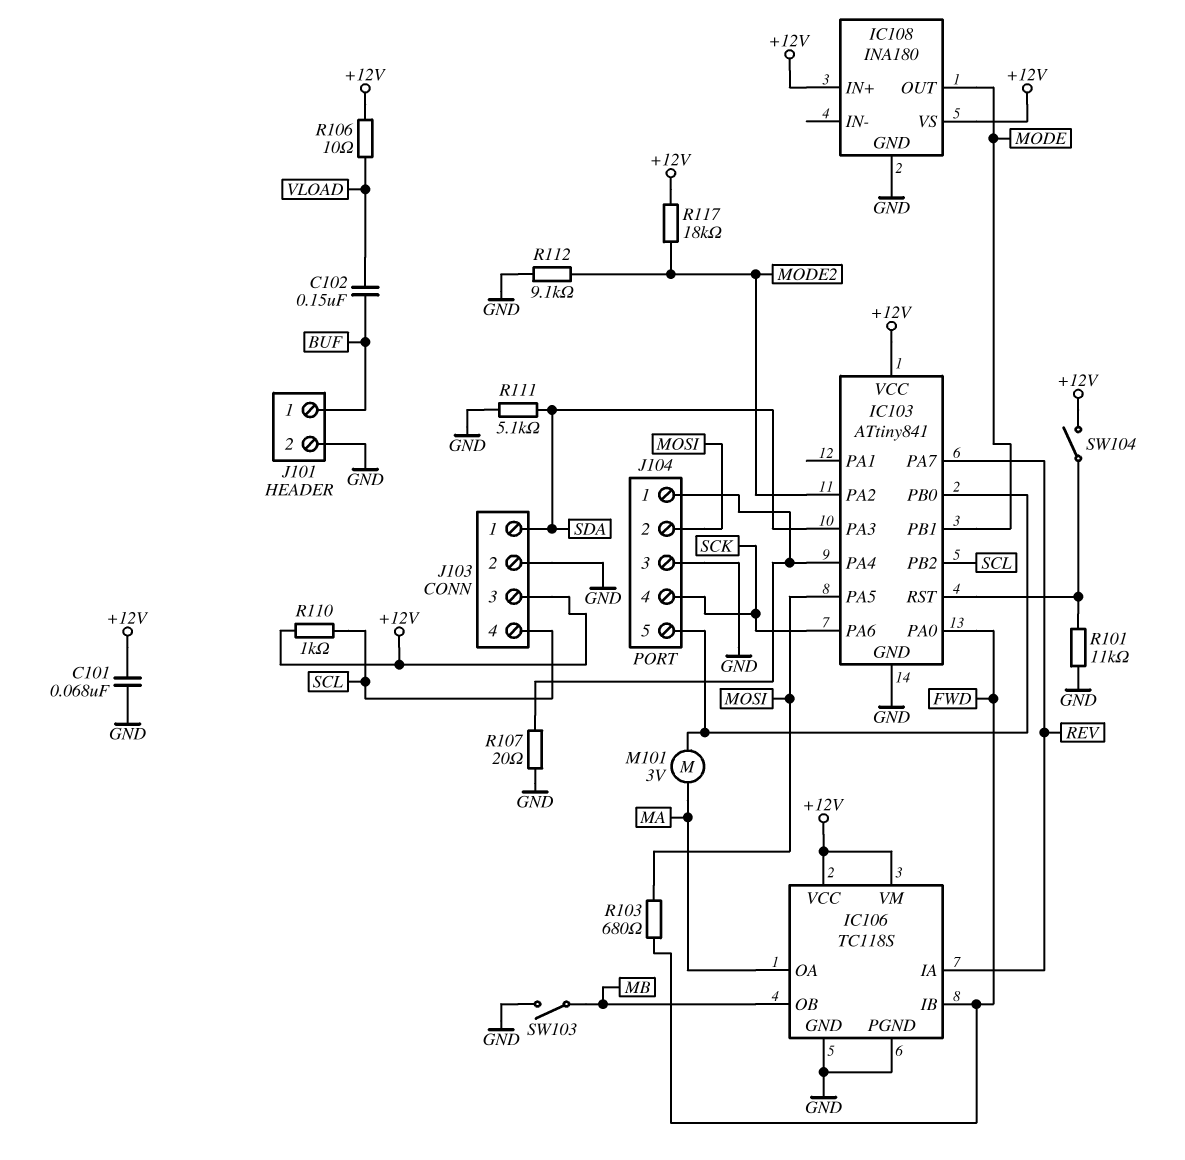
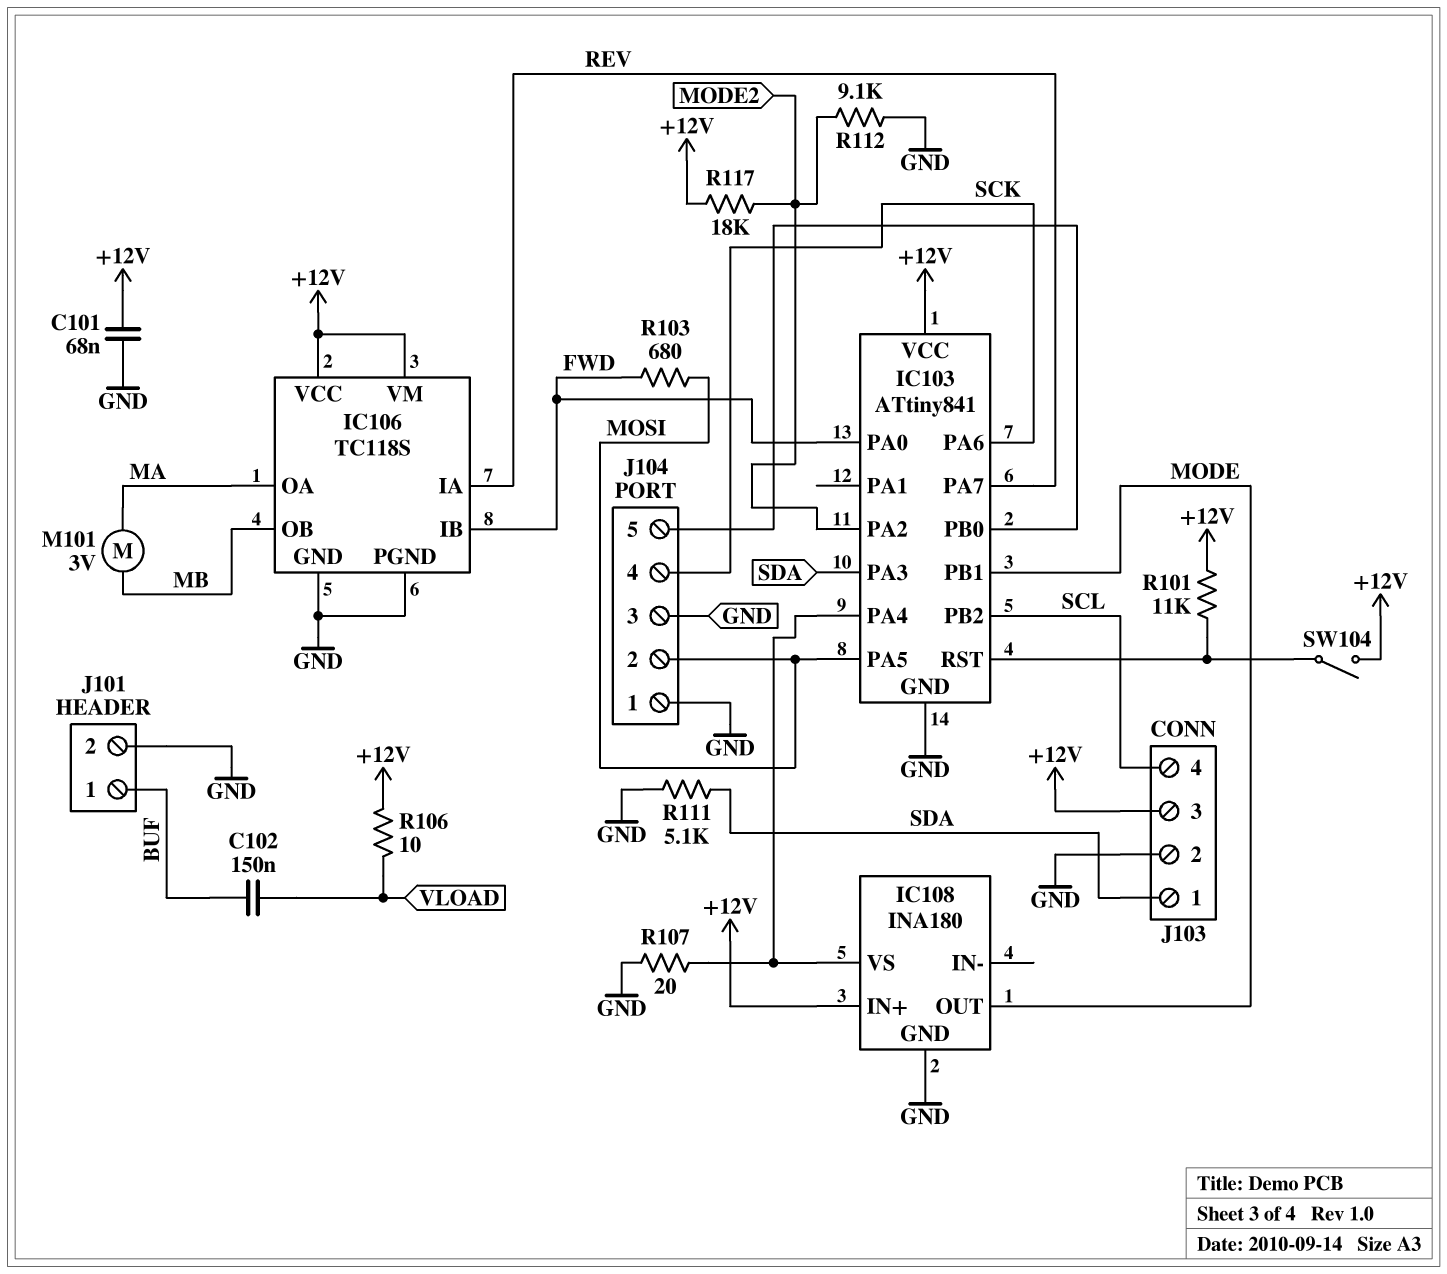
IC108 pin VS: +12V -> IC103/PA4
J104 pin 1: IC103/PA4 -> GND
M101: motor 3V (IC103/PB0, MA) -> motor 3V (MA, MB)
R101: 11k (GND, IC103/RST) -> 11k (+12V, IC103/RST)
R110: 1k (+12V, SCL) -> none
SW103: switch (GND, MB) -> none

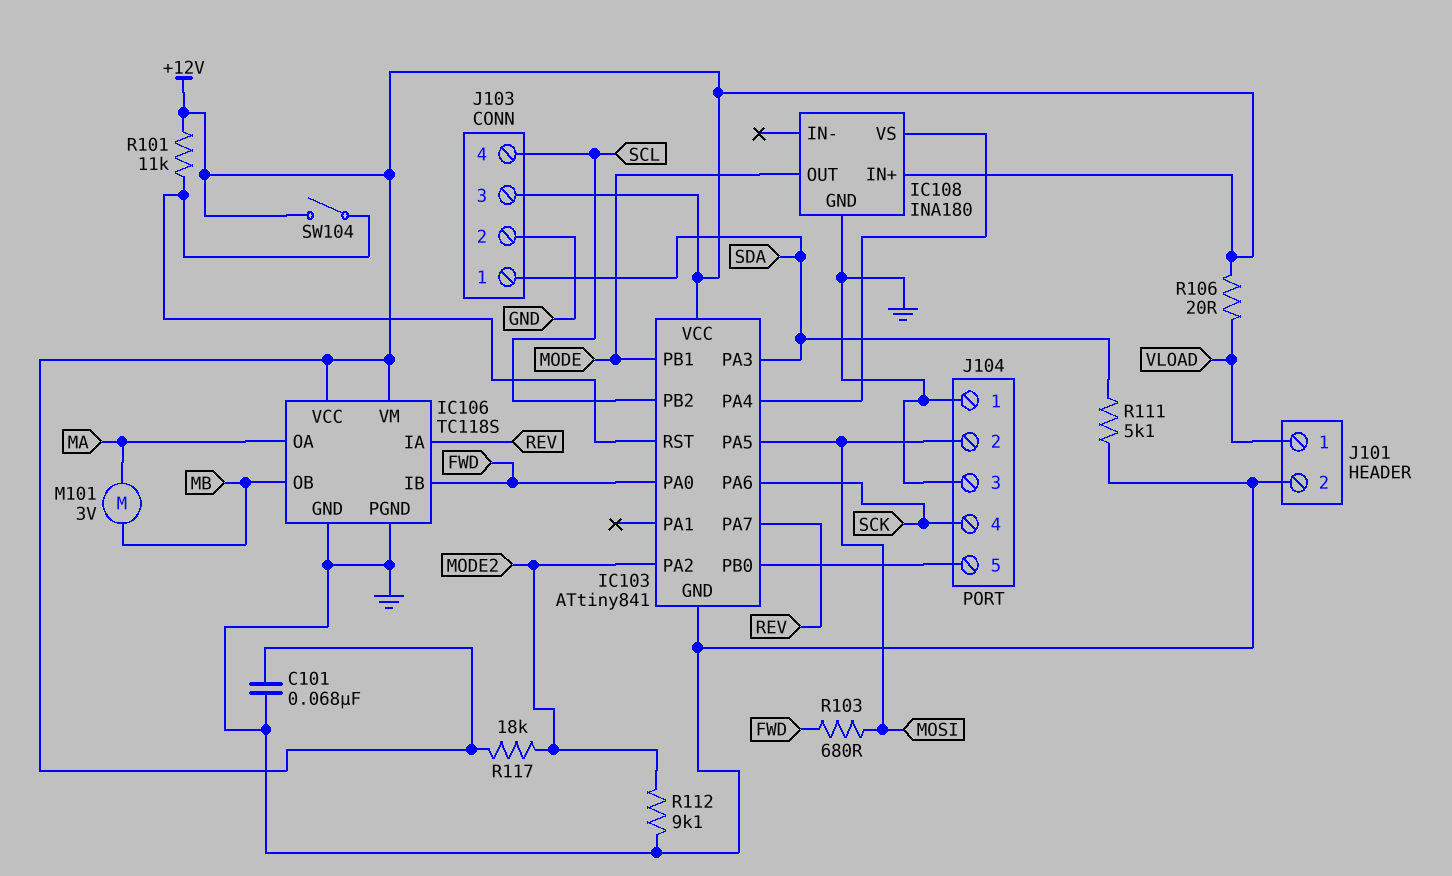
C102: 150nF (BUF, VLOAD) -> none
J101 pin 1: BUF -> VLOAD
R106: 10 (+12V, VLOAD) -> 20 (+12V, VLOAD)
R107: 20 (GND, IC103/PA4) -> none

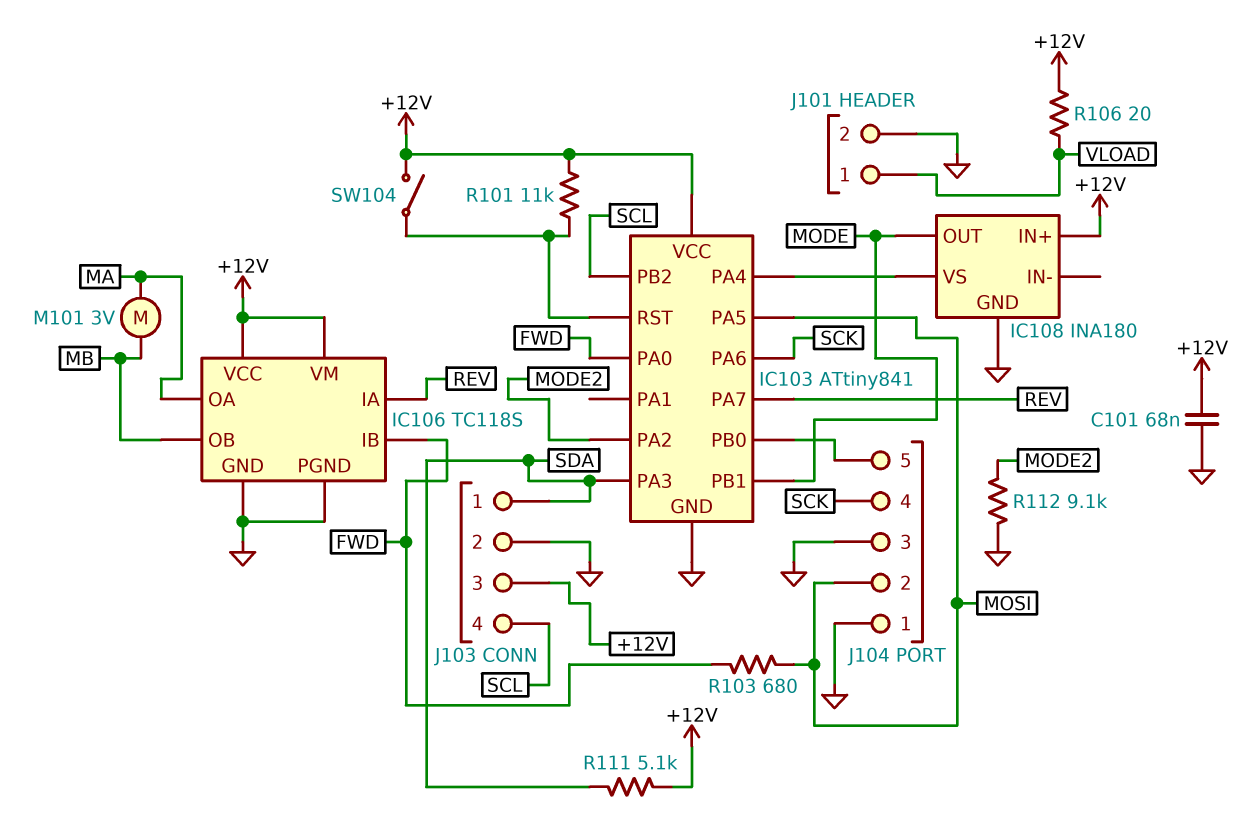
R111: 5.1k (GND, SDA) -> 5.1k (+12V, SDA)
R117: 18k (+12V, MODE2) -> none

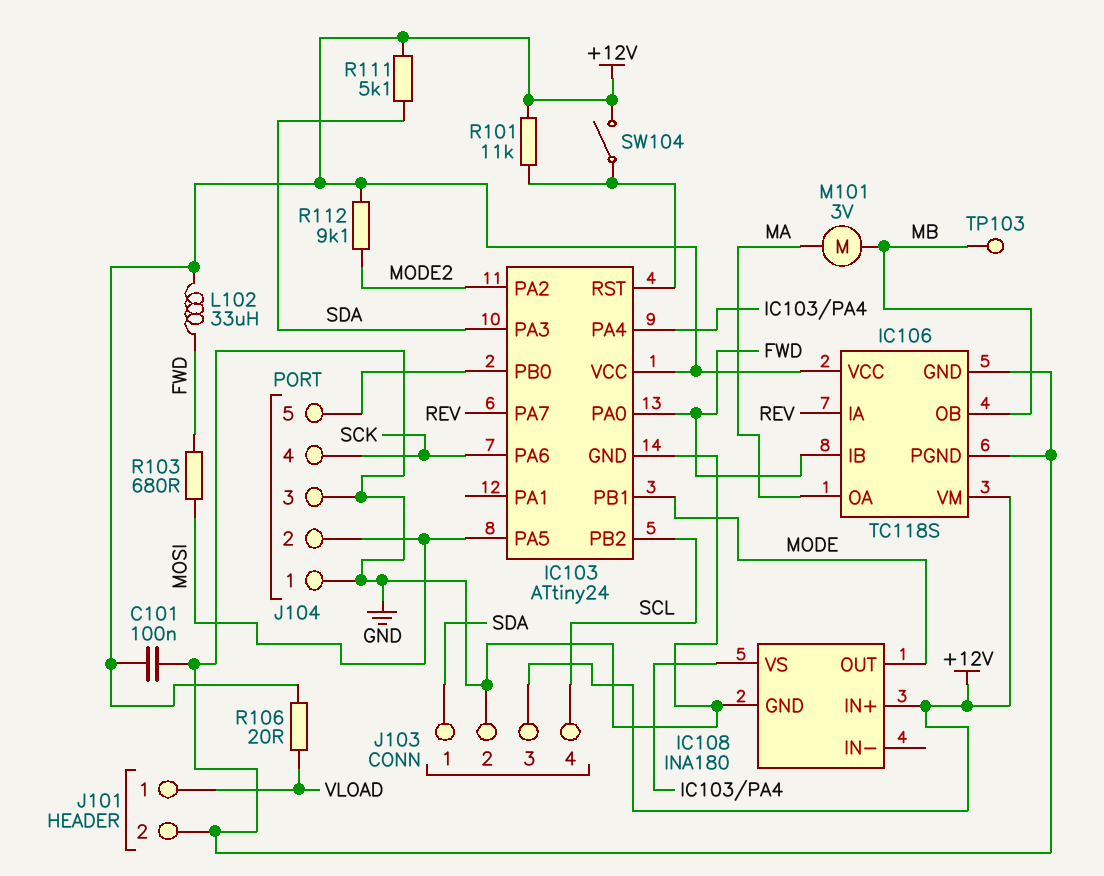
C101: 68nF (+12V, GND) -> 100nF (+12V, GND)
IC103: ATtiny841 -> ATtiny24
L102: none -> 33uH (+12V, FWD)
R112: 9.1k (GND, MODE2) -> 9.1k (+12V, MODE2)
TP103: none -> test point (MB)

